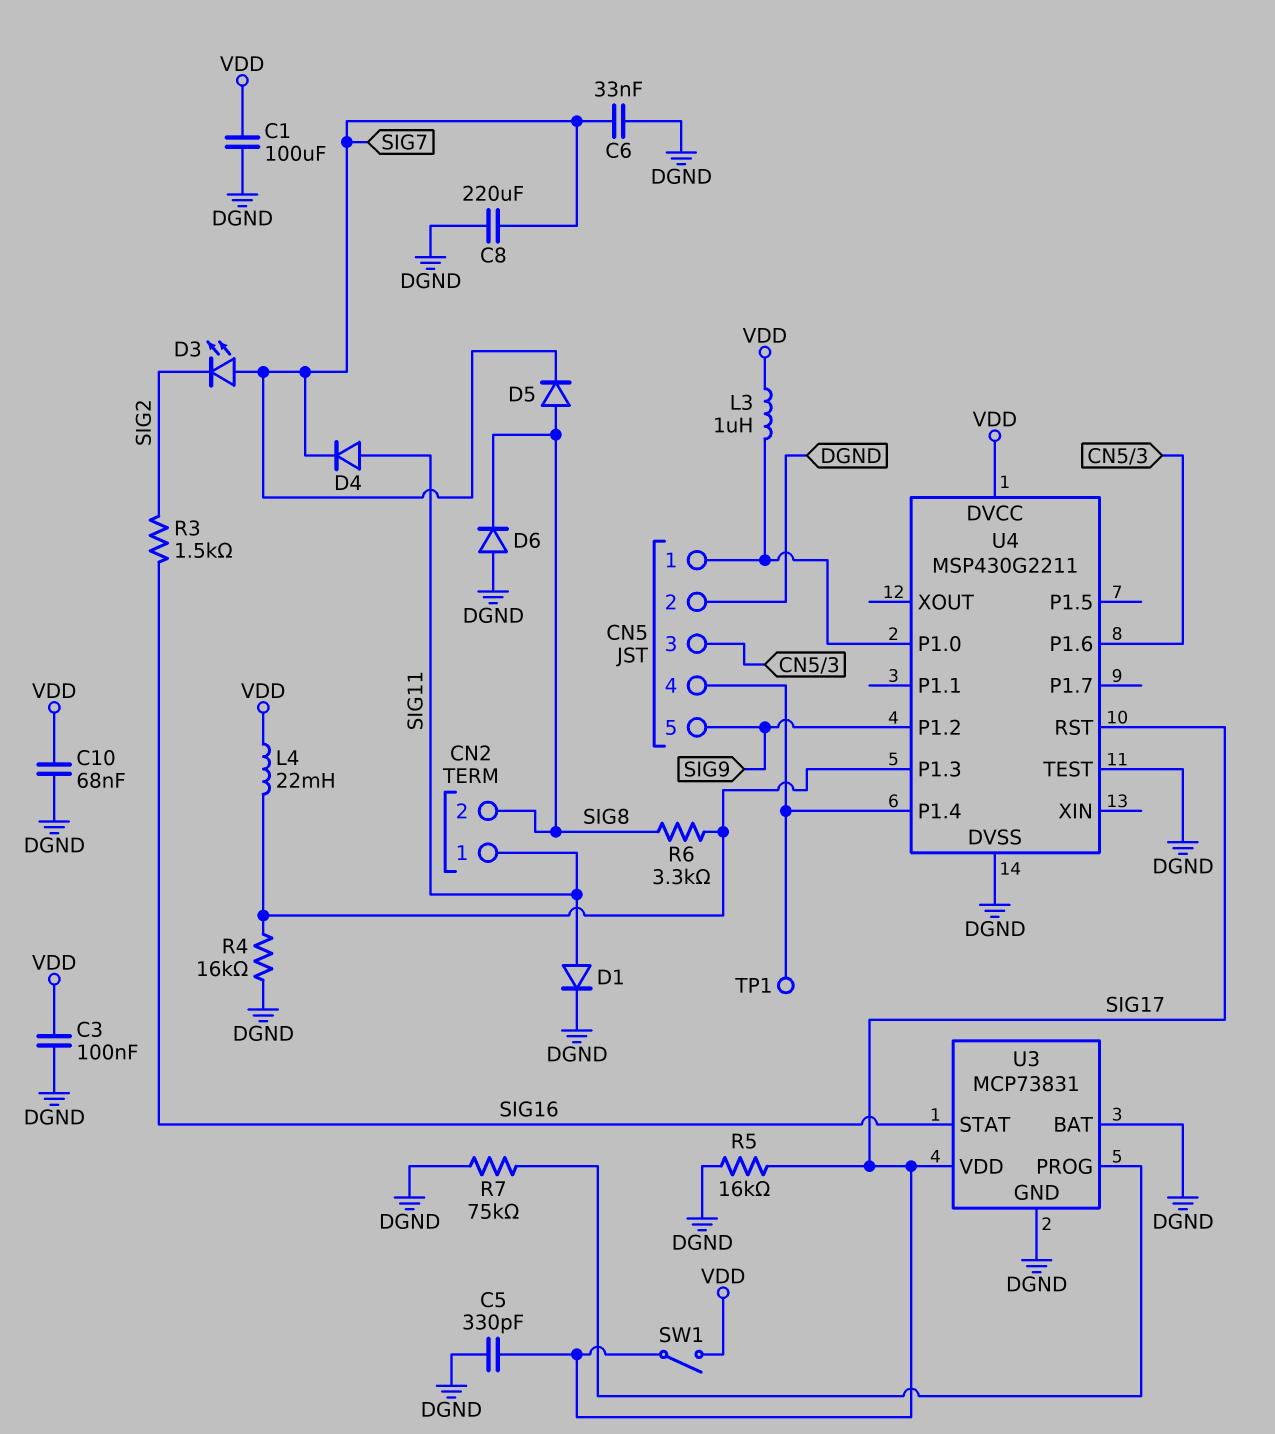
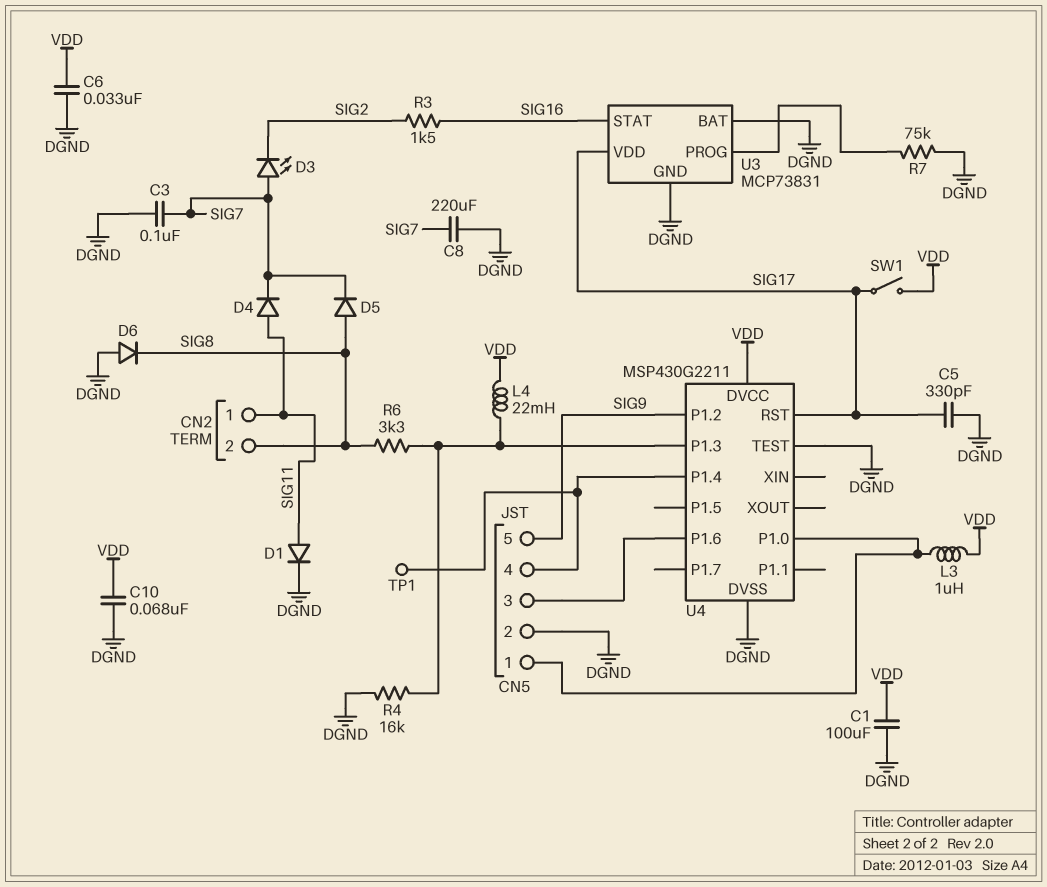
C3: 100nF (DGND, VDD) -> 100nF (DGND, SIG7)
C6: 33nF (DGND, SIG7) -> 33nF (DGND, VDD)
R5: 16k (DGND, SIG17) -> none

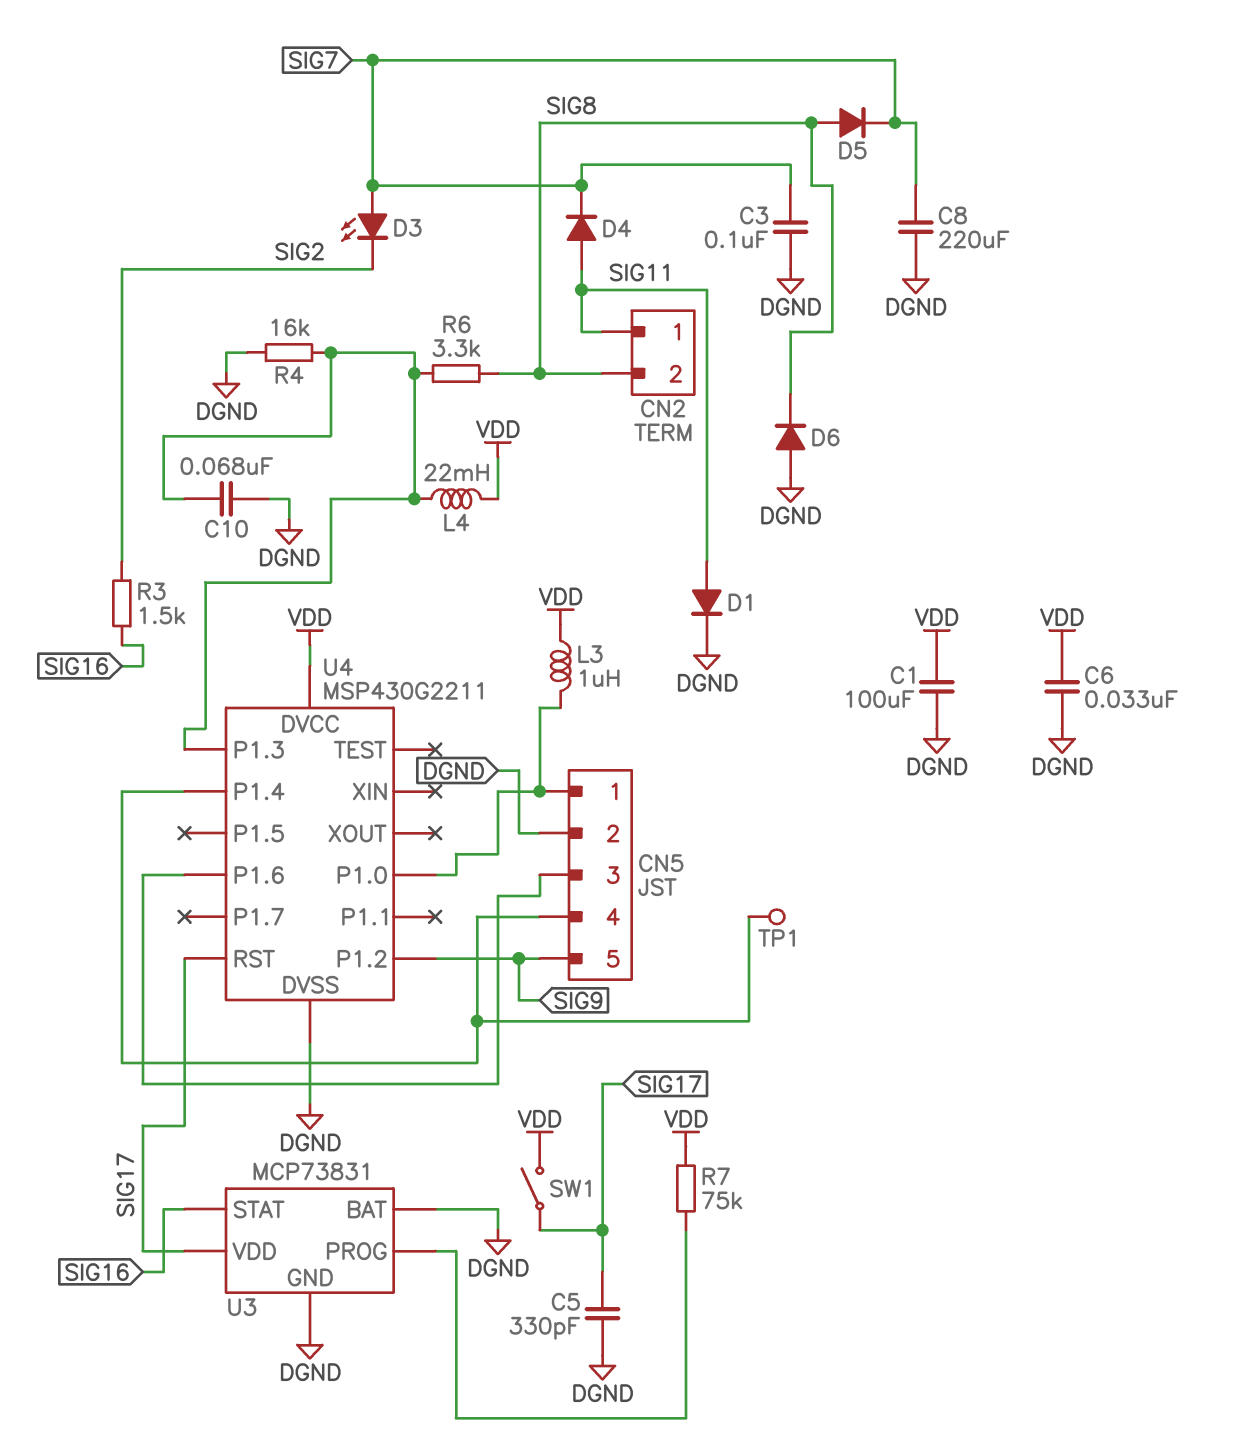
C10: 68nF (DGND, VDD) -> 68nF (DGND, U4/P1.3)
R7: 75k (DGND, U3/PROG) -> 75k (U3/PROG, VDD)
U4 pin TEST: DGND -> none

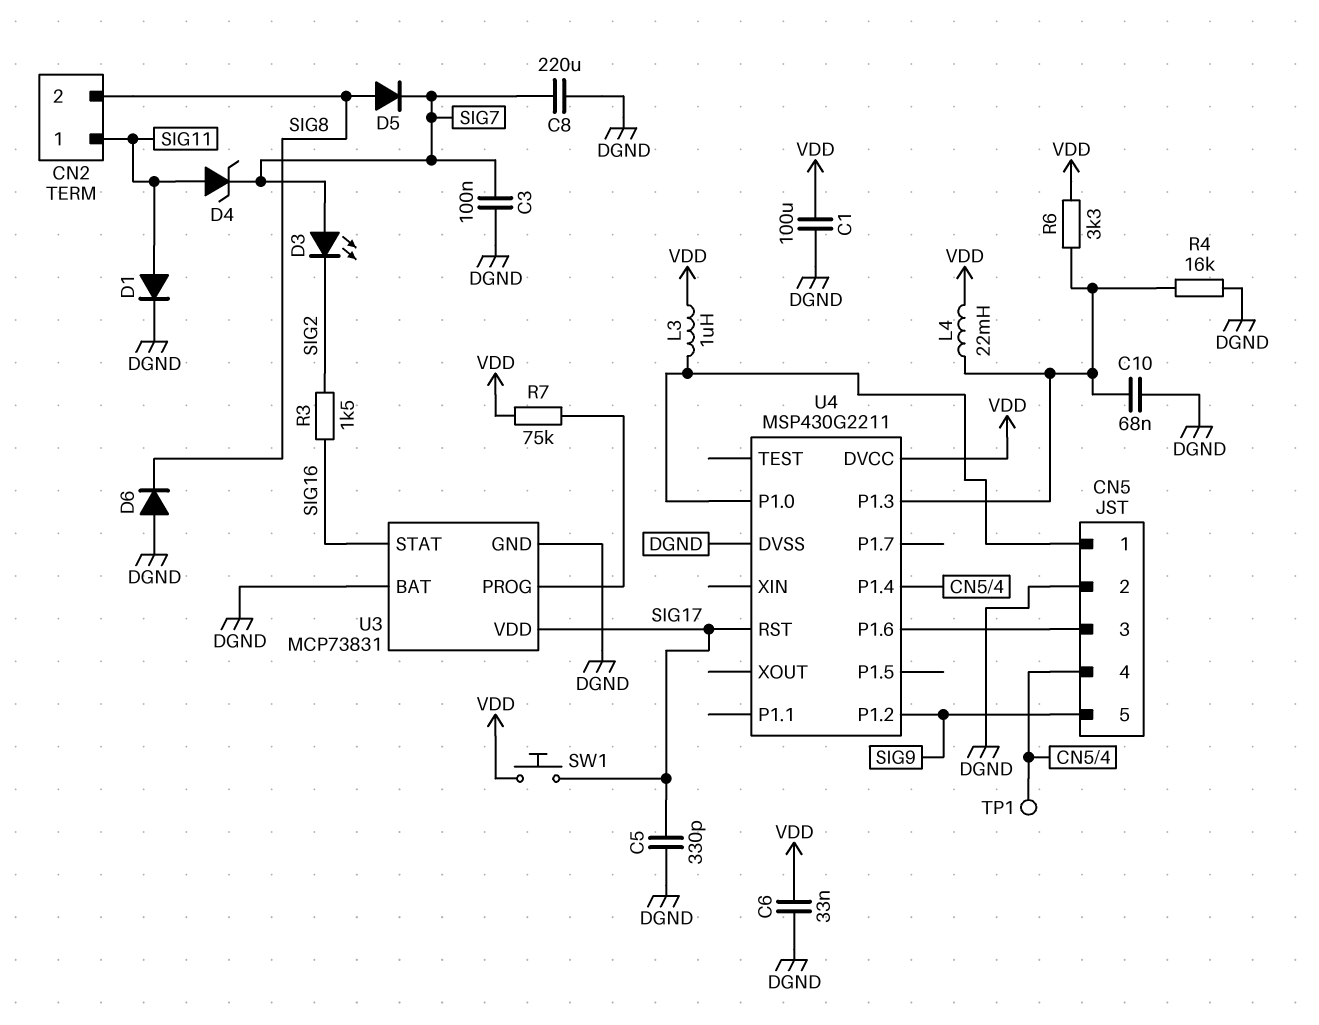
D4: diode (A SIG11, K SIG7) -> zener (A SIG11, K SIG7)
R6: 3.3k (SIG8, U4/P1.3) -> 3.3k (U4/P1.3, VDD)
SW1: switch (SIG17, VDD) -> button (SIG17, VDD)

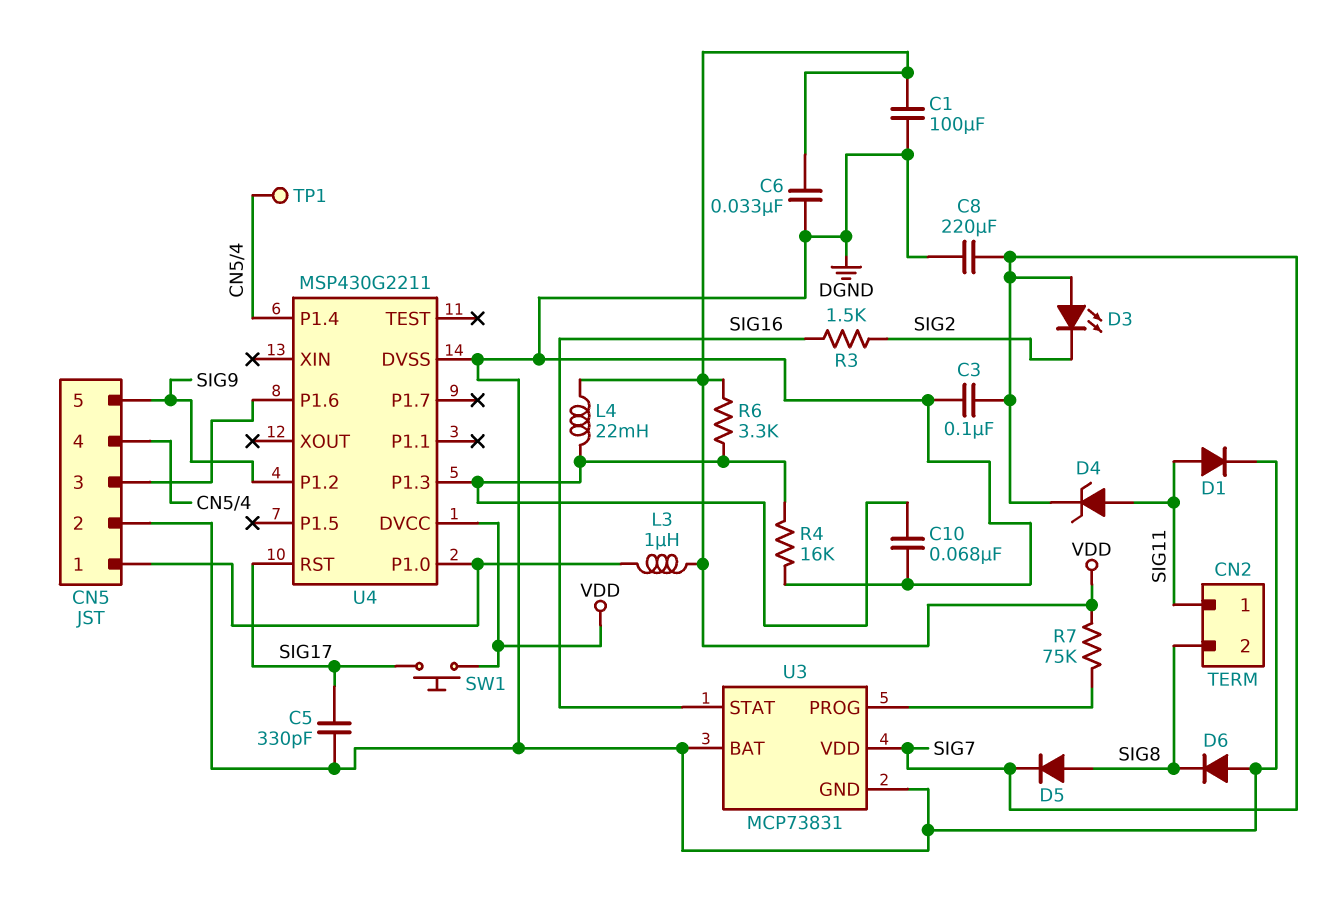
U3 pin VDD: SIG17 -> SIG7

